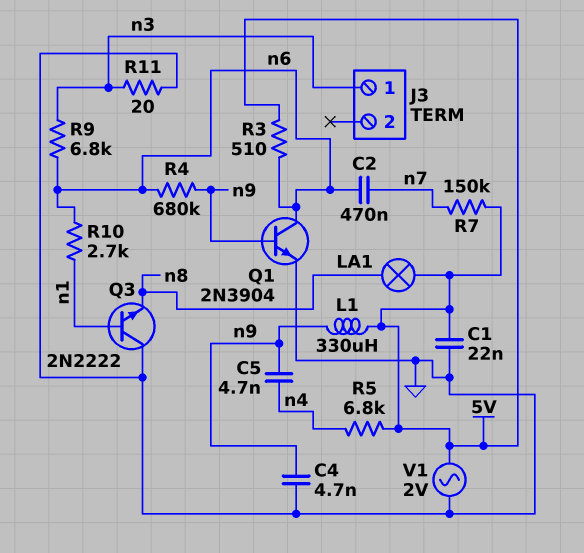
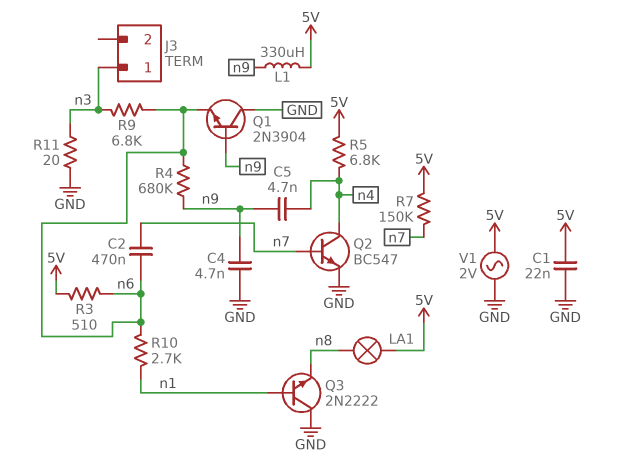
Q1: NPN 2N3904 (B n9, C n6, E GND) -> NPN 2N3904 (B n9, C GND, E n6)
Q2: none -> NPN BC547 (B n7, C n4, E GND)

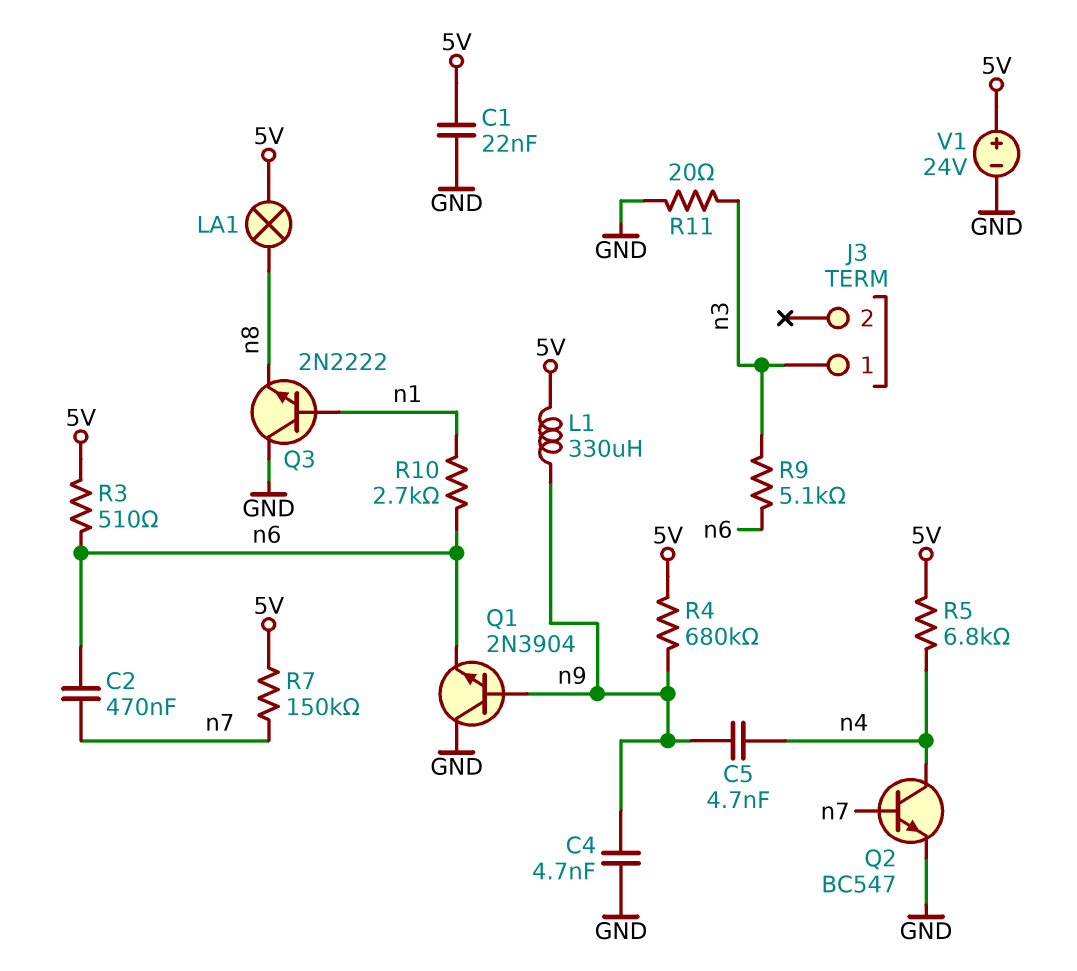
R4: 680k (n6, n9) -> 680k (5V, n9)
R9: 6.8k (n3, n6) -> 5.1k (n3, n6)
V1: AC 2V (5V, GND) -> 24V (plus 5V, minus GND)

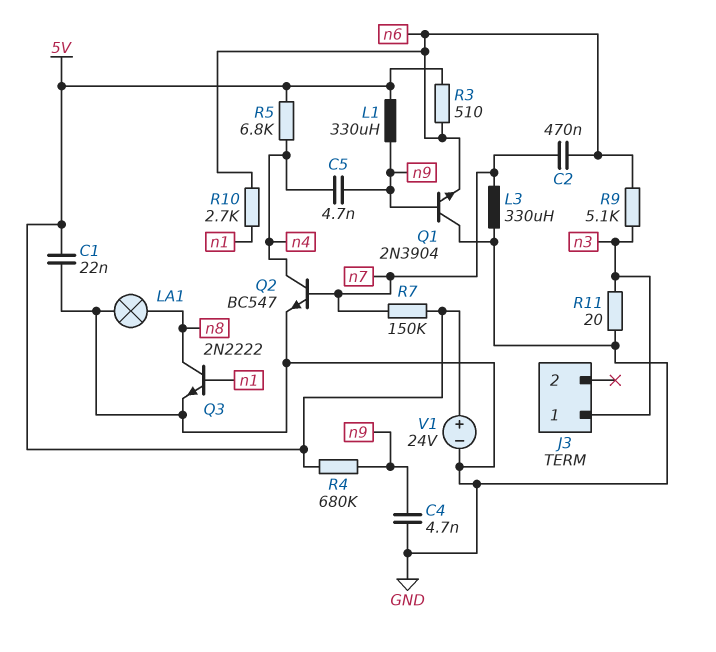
L3: none -> 330uH (GND, n7)
LA1: lamp (5V, n8) -> lamp (GND, n8)
Q3: NPN 2N2222 (B n1, C GND, E n8) -> NPN 2N2222 (B n1, C n8, E GND)

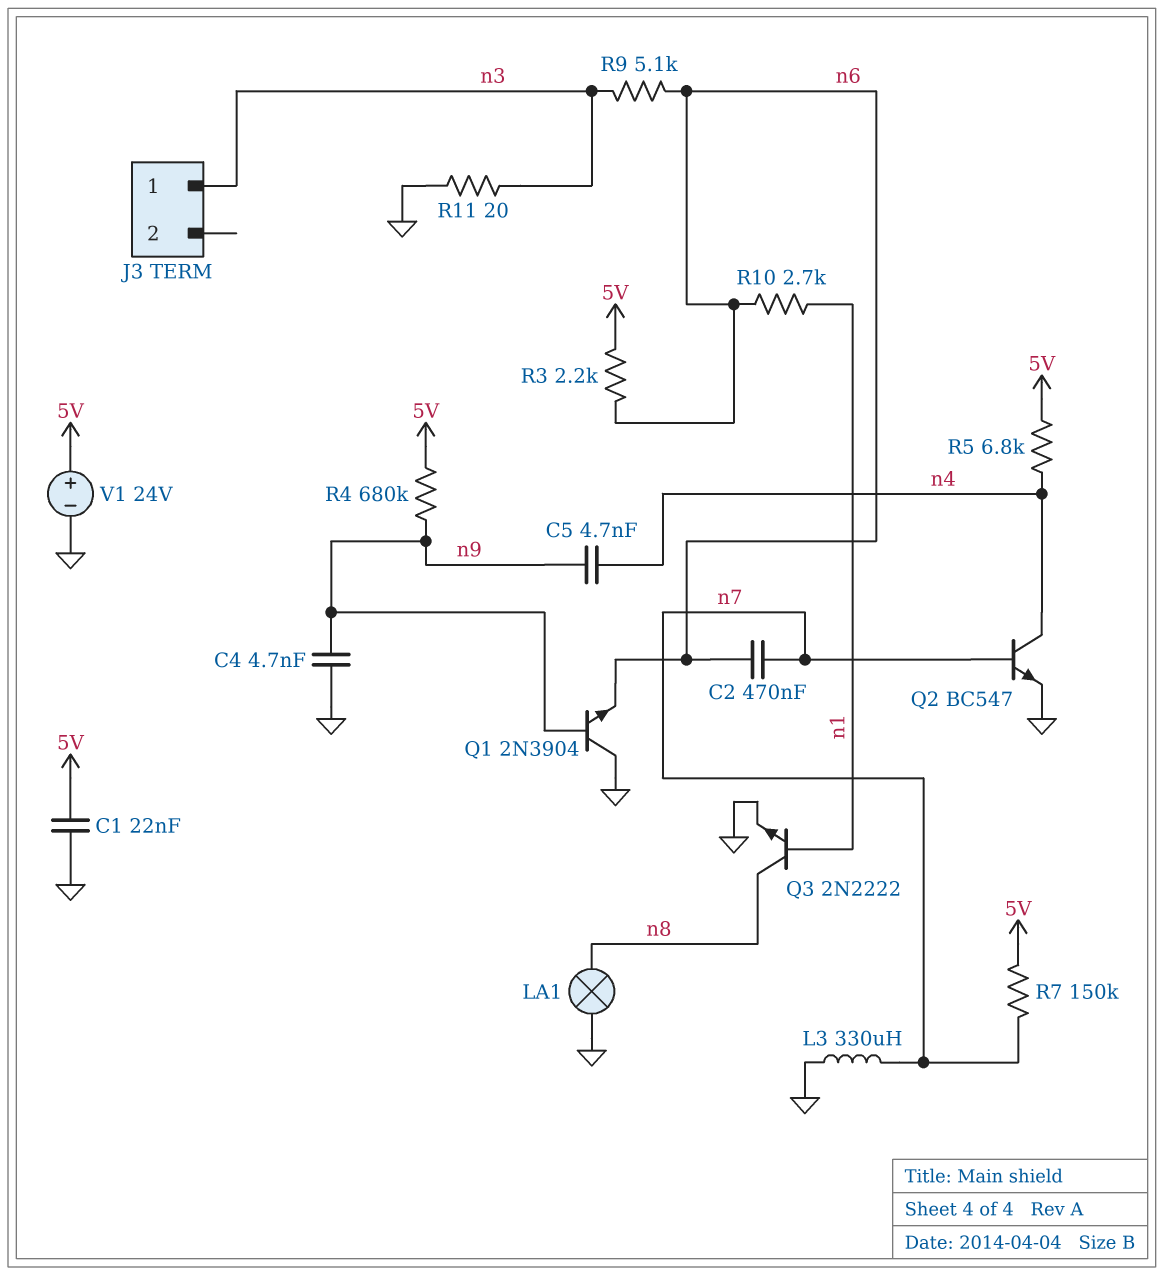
L1: 330uH (5V, n9) -> none
R3: 510 (5V, n6) -> 2.2k (5V, n6)

